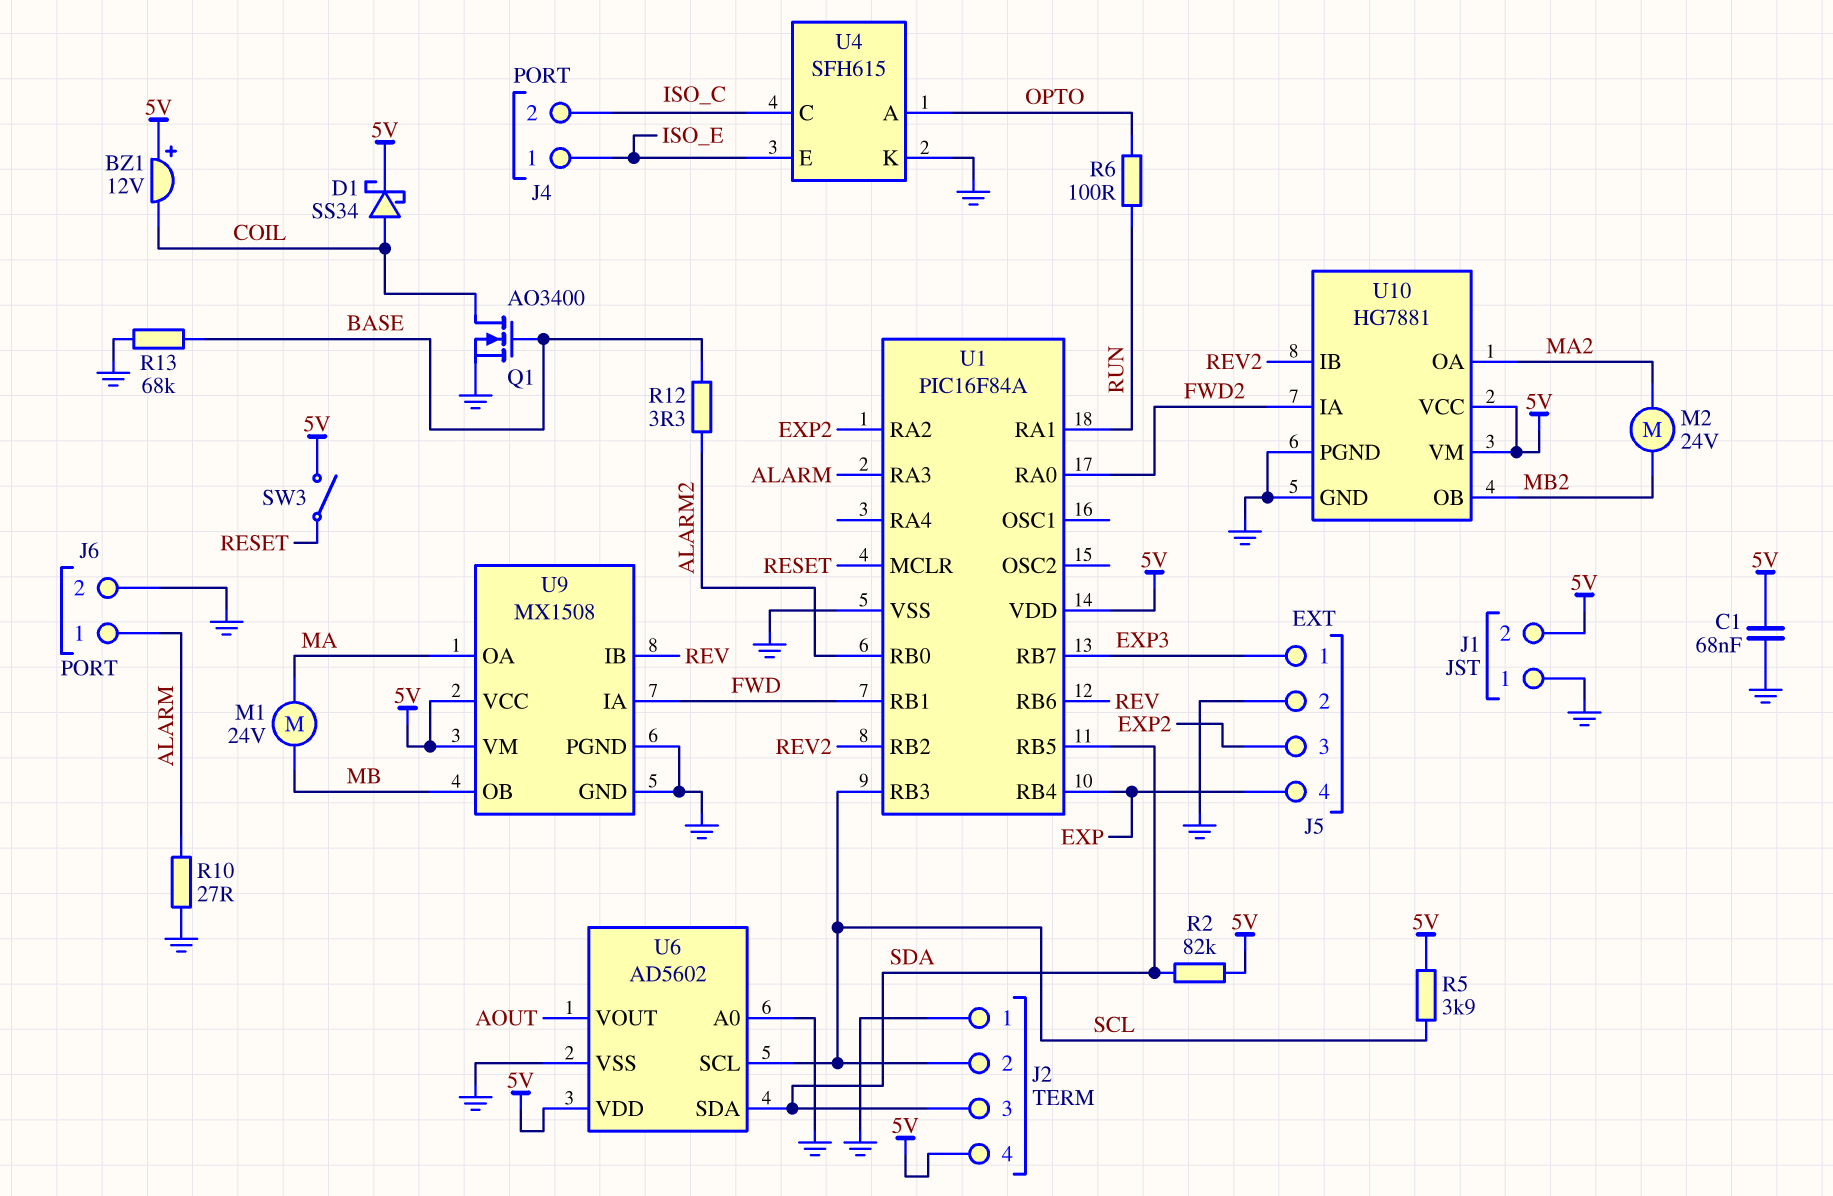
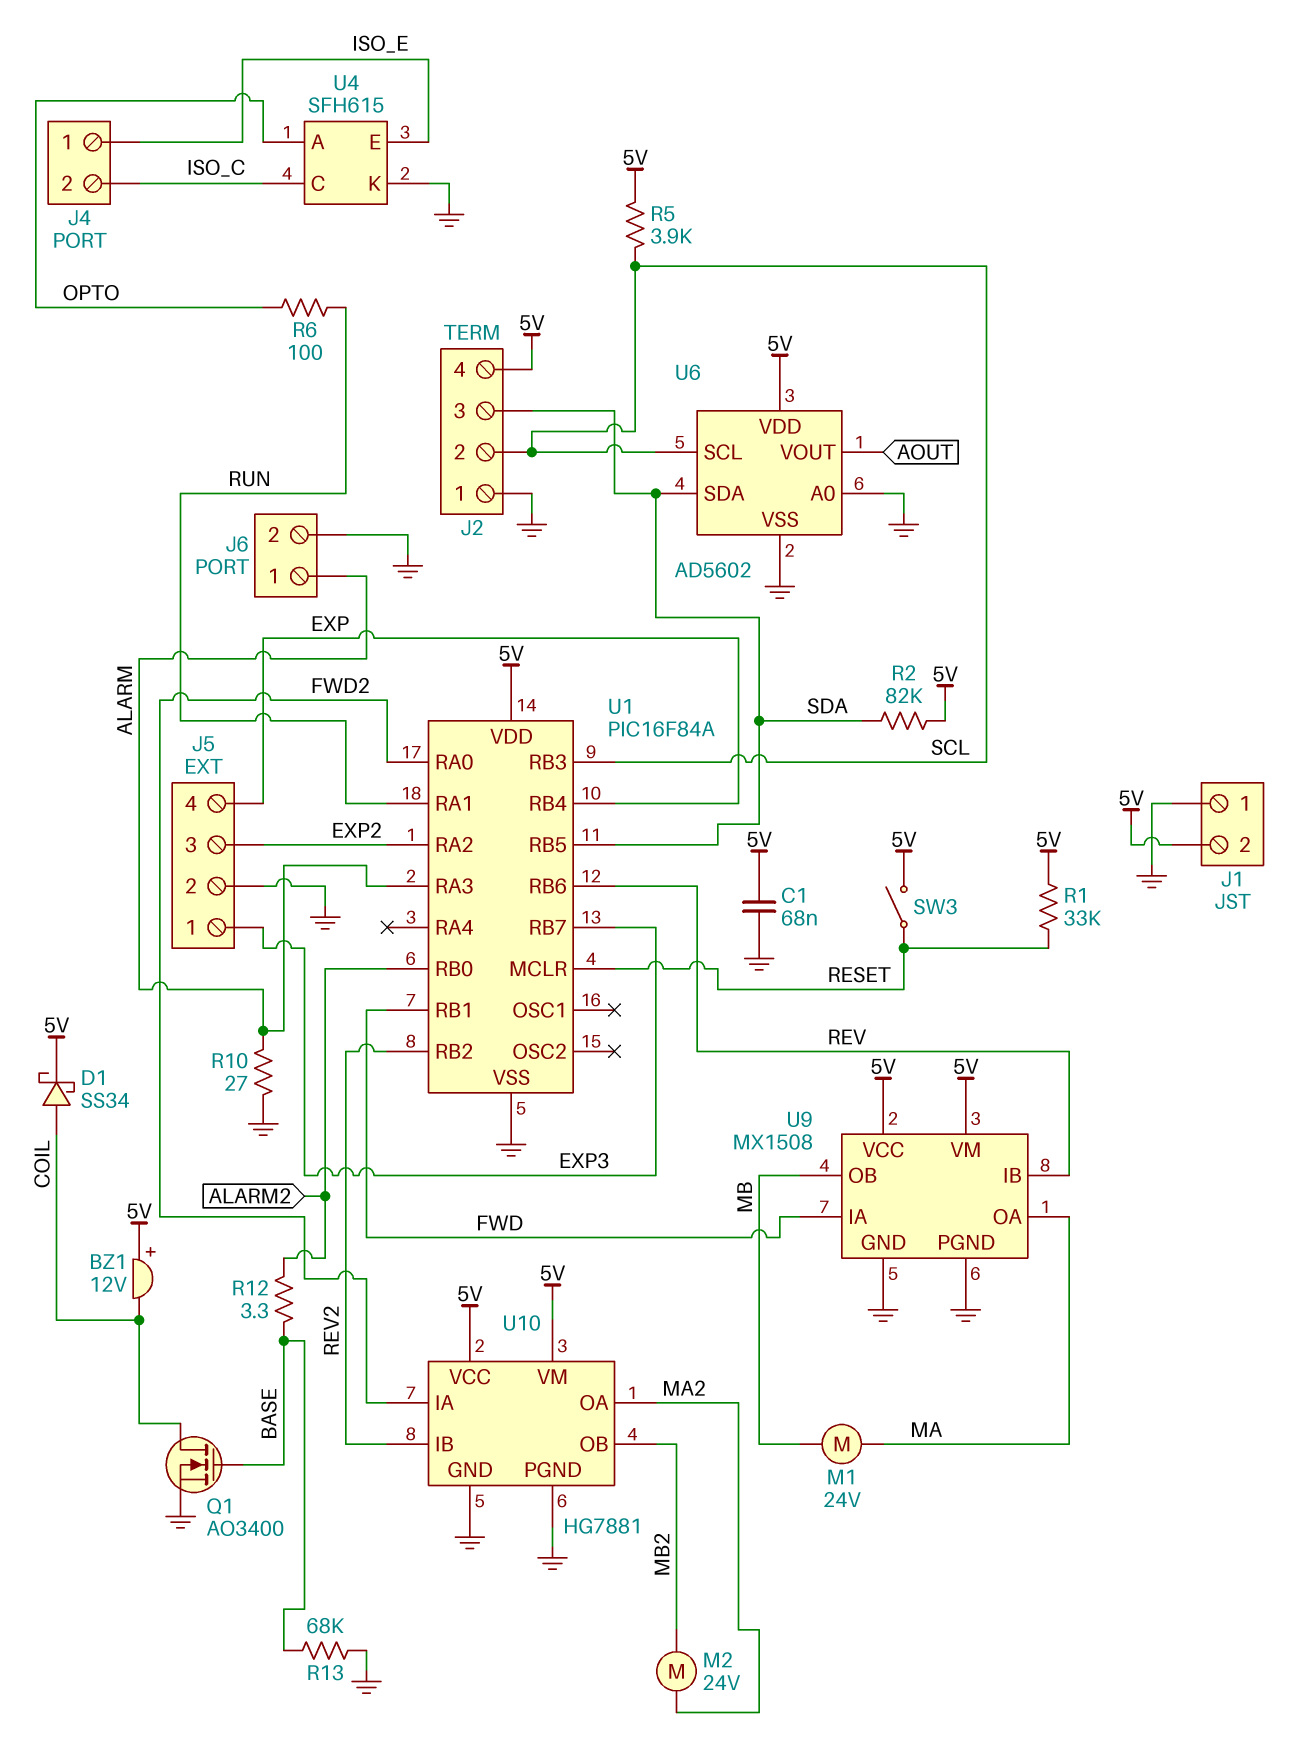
R1: none -> 33k (5V, RESET)

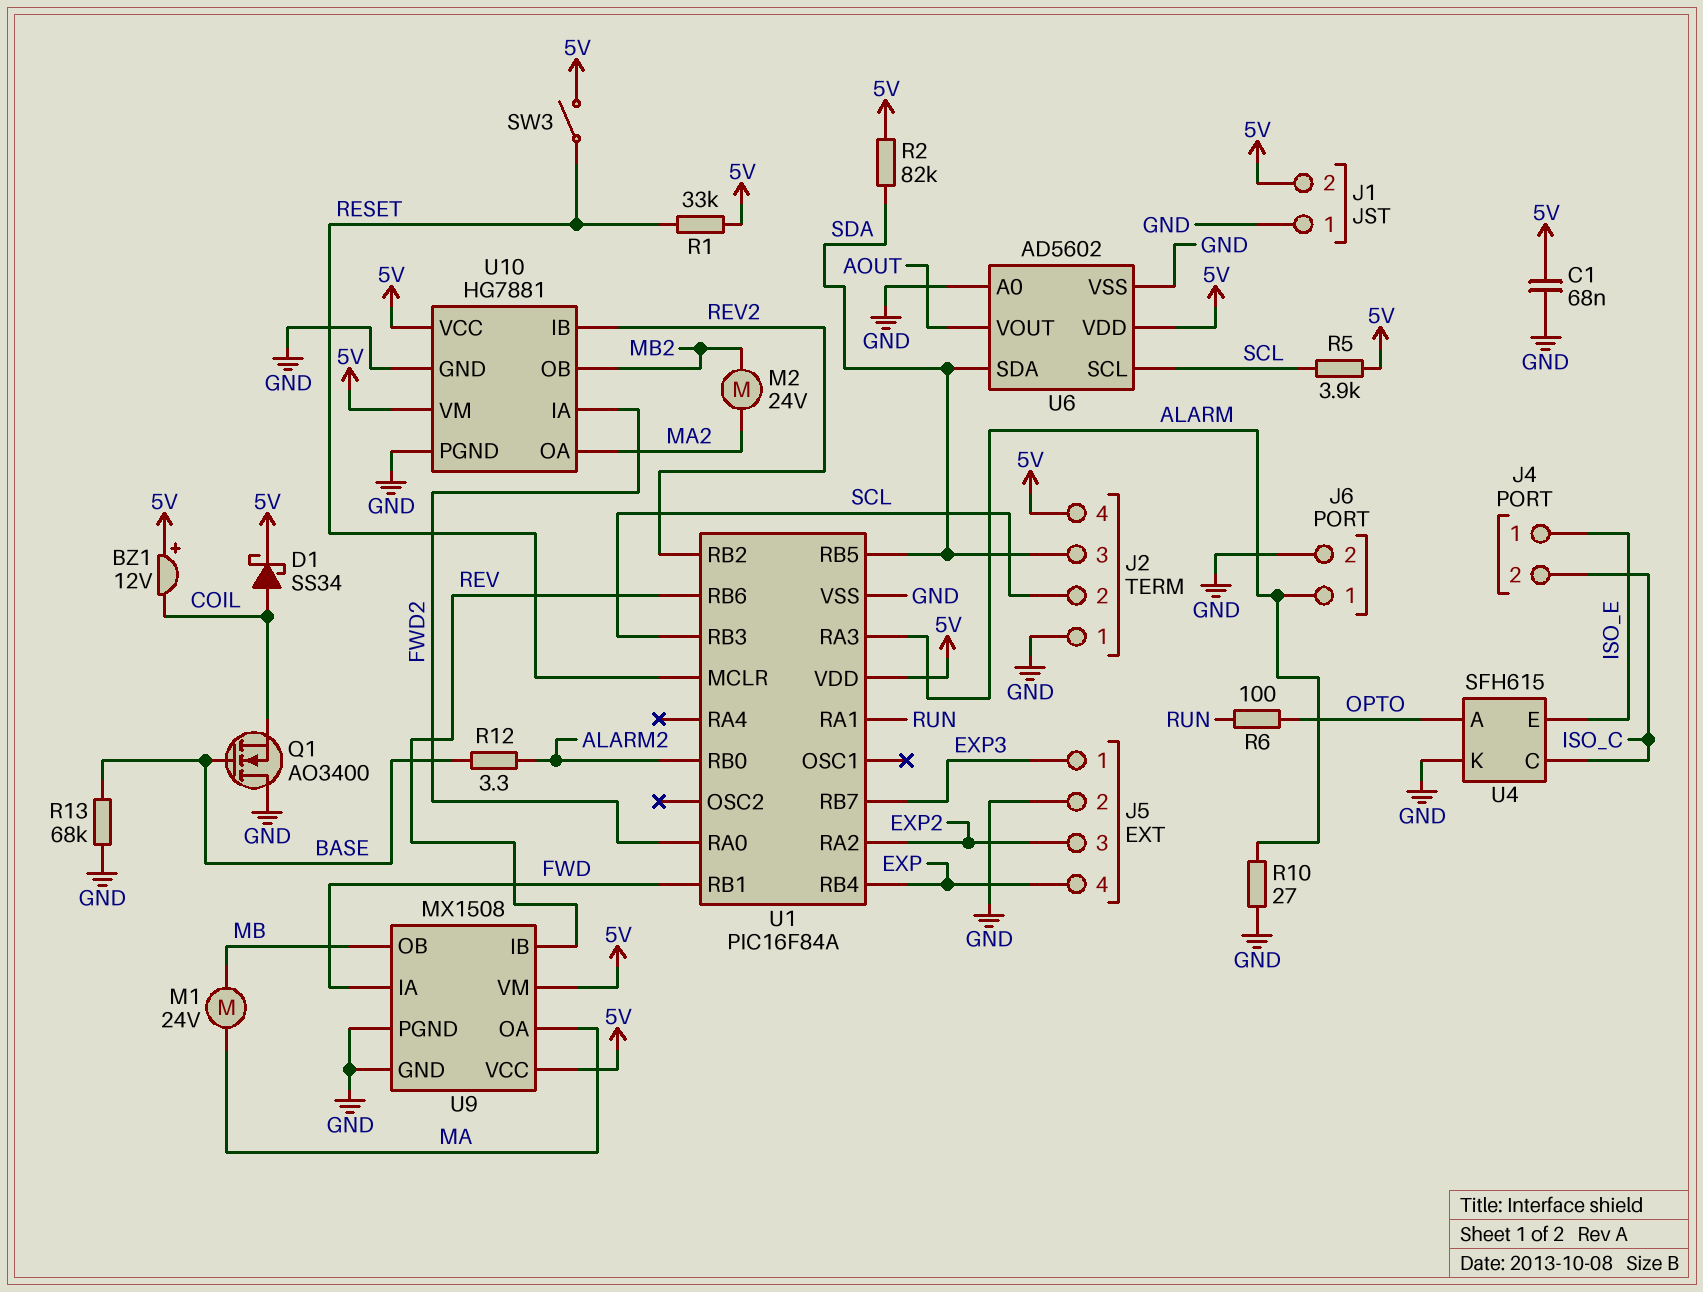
Q1: NMOS AO3400 (G BASE, D COIL, S GND) -> NMOS AO3400 (G BASE, D GND, S COIL)

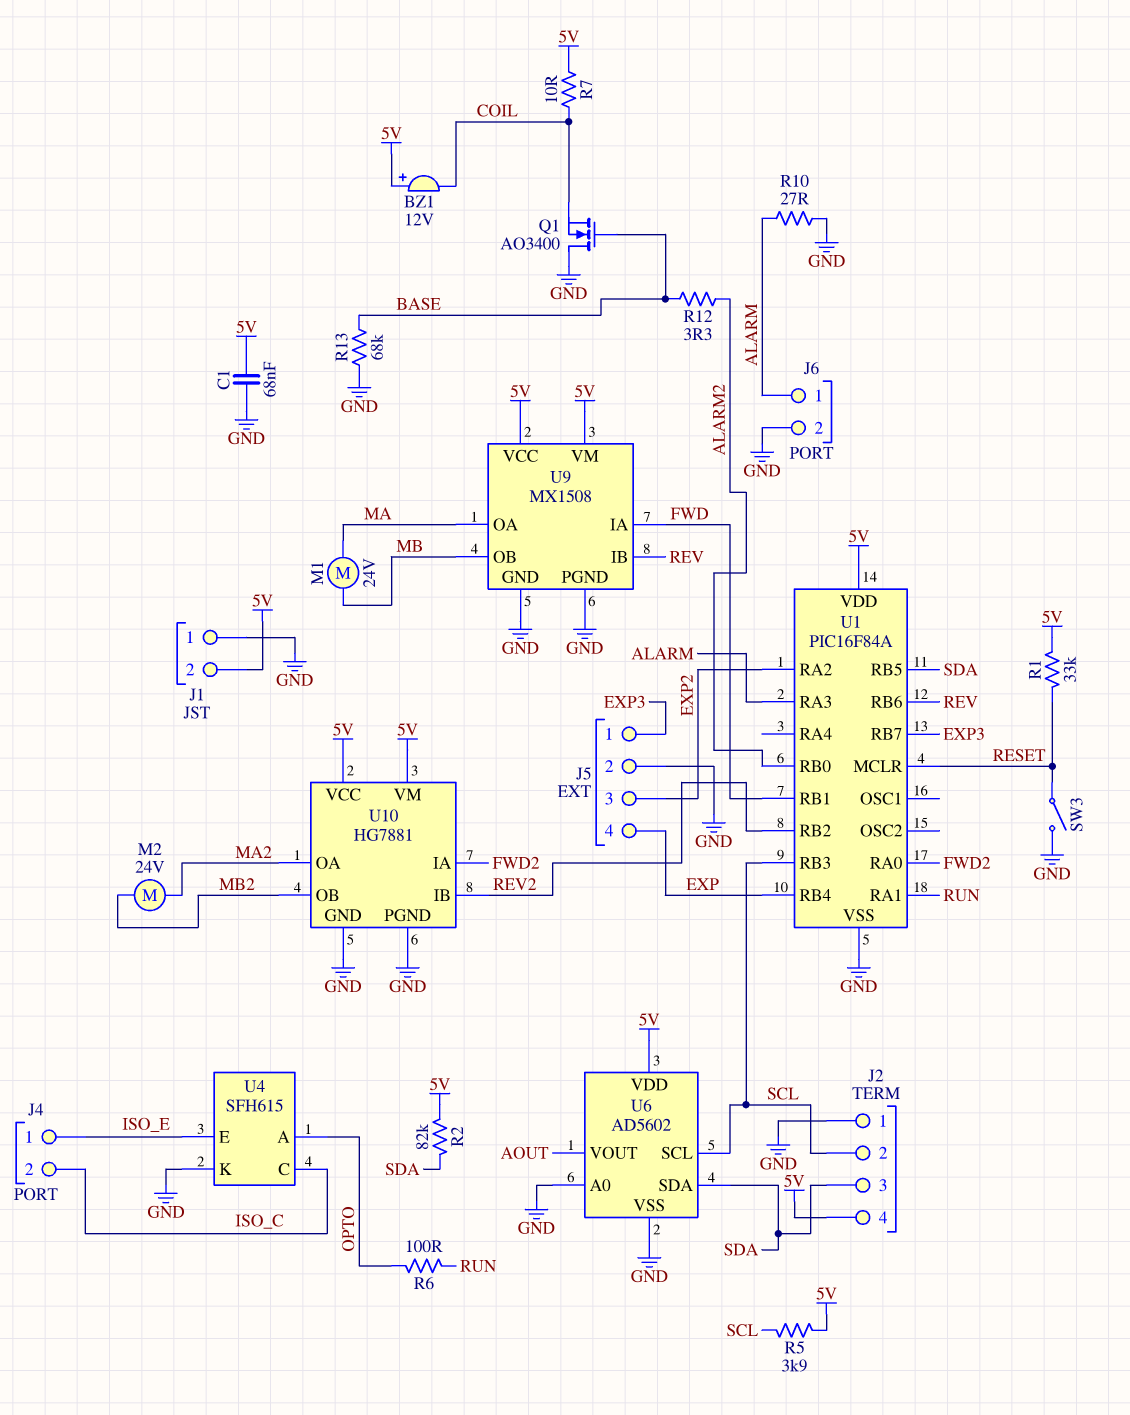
D1: schottky SS34 (A COIL, K 5V) -> none
R7: none -> 10 (5V, COIL)
SW3: switch (5V, RESET) -> switch (GND, RESET)

